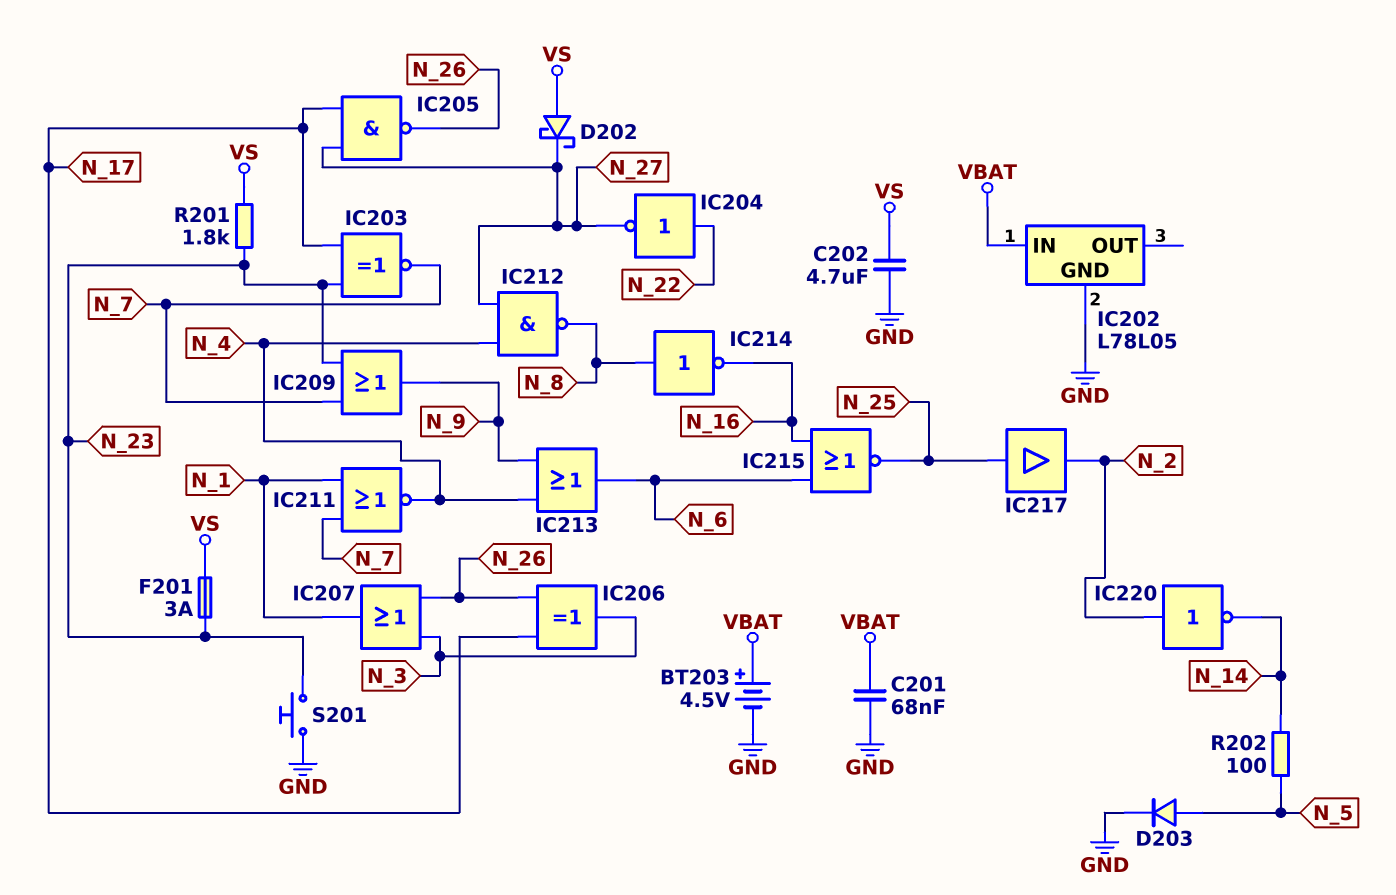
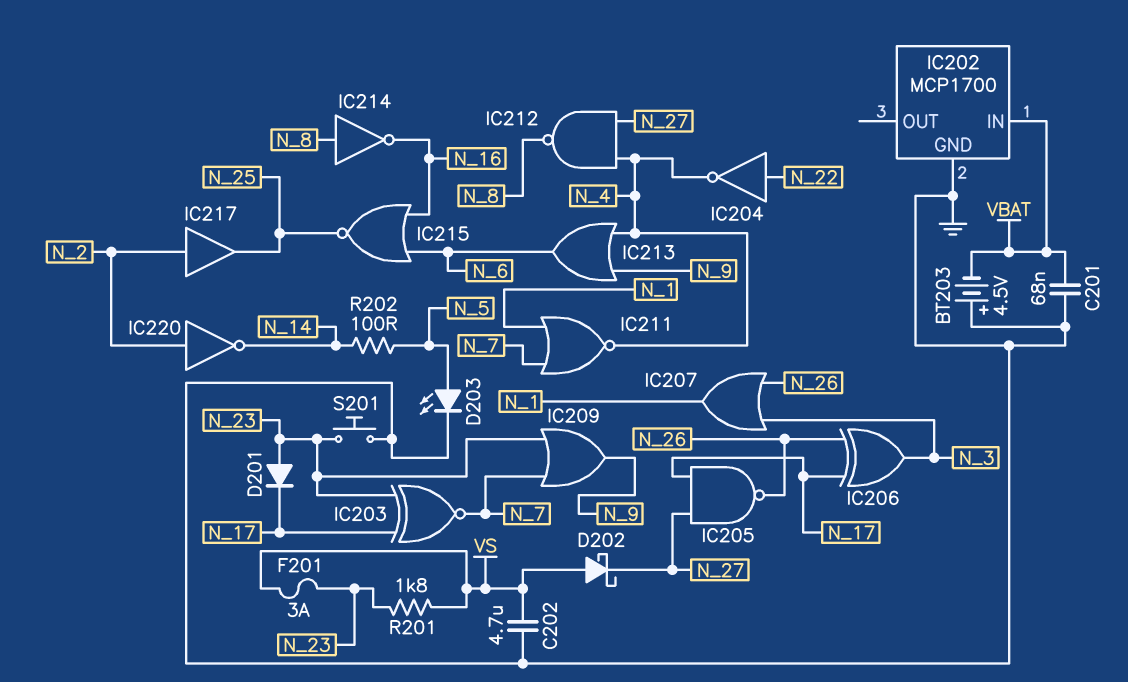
BT203: 4.5V (plus VBAT, minus GND) -> 4.5V (plus GND, minus VBAT)
D201: none -> diode (A N_23, K N_17)
D203: diode (A N_5, K GND) -> LED (A N_5, K GND)
IC202: L78L05 -> MCP1700
IC204: NOT (in N_22, out N_27) -> NOT (in N_22, out N_4)
IC217: buffer (in N_25, out N_2) -> buffer (in N_2, out N_25)

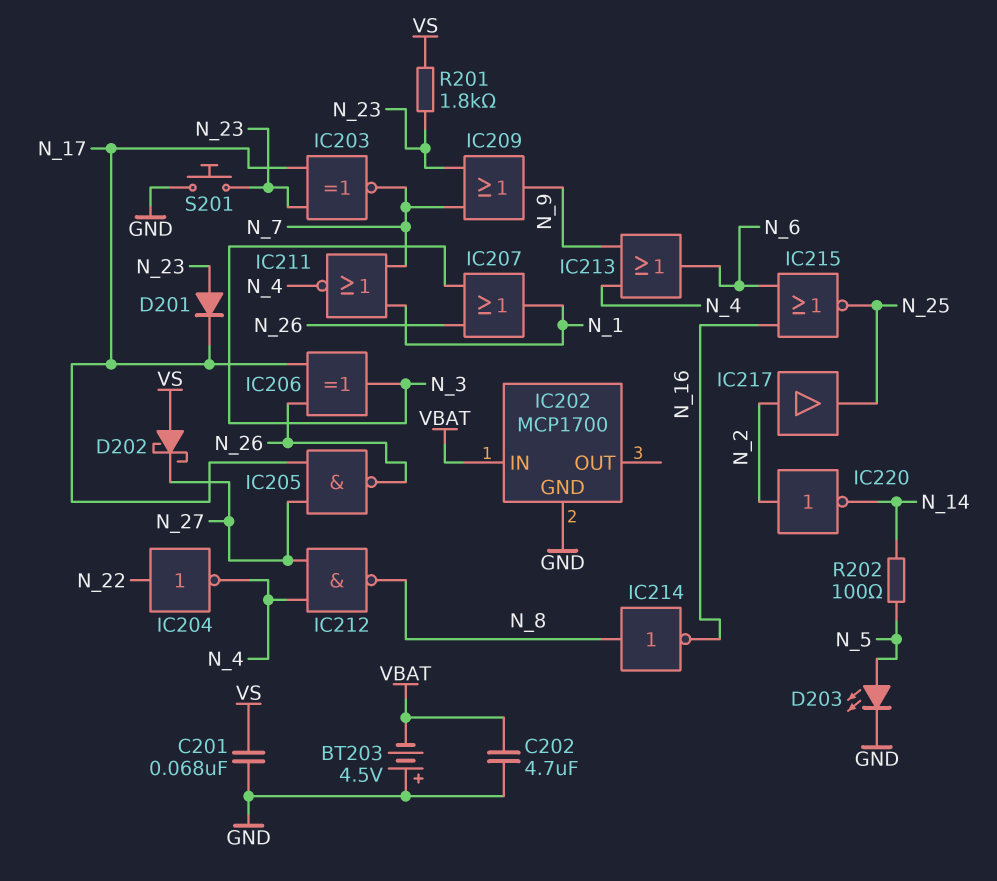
C201: 68nF (GND, VBAT) -> 68nF (GND, VS)
C202: 4.7uF (GND, VS) -> 4.7uF (GND, VBAT)
F201: 3A (N_23, VS) -> none

